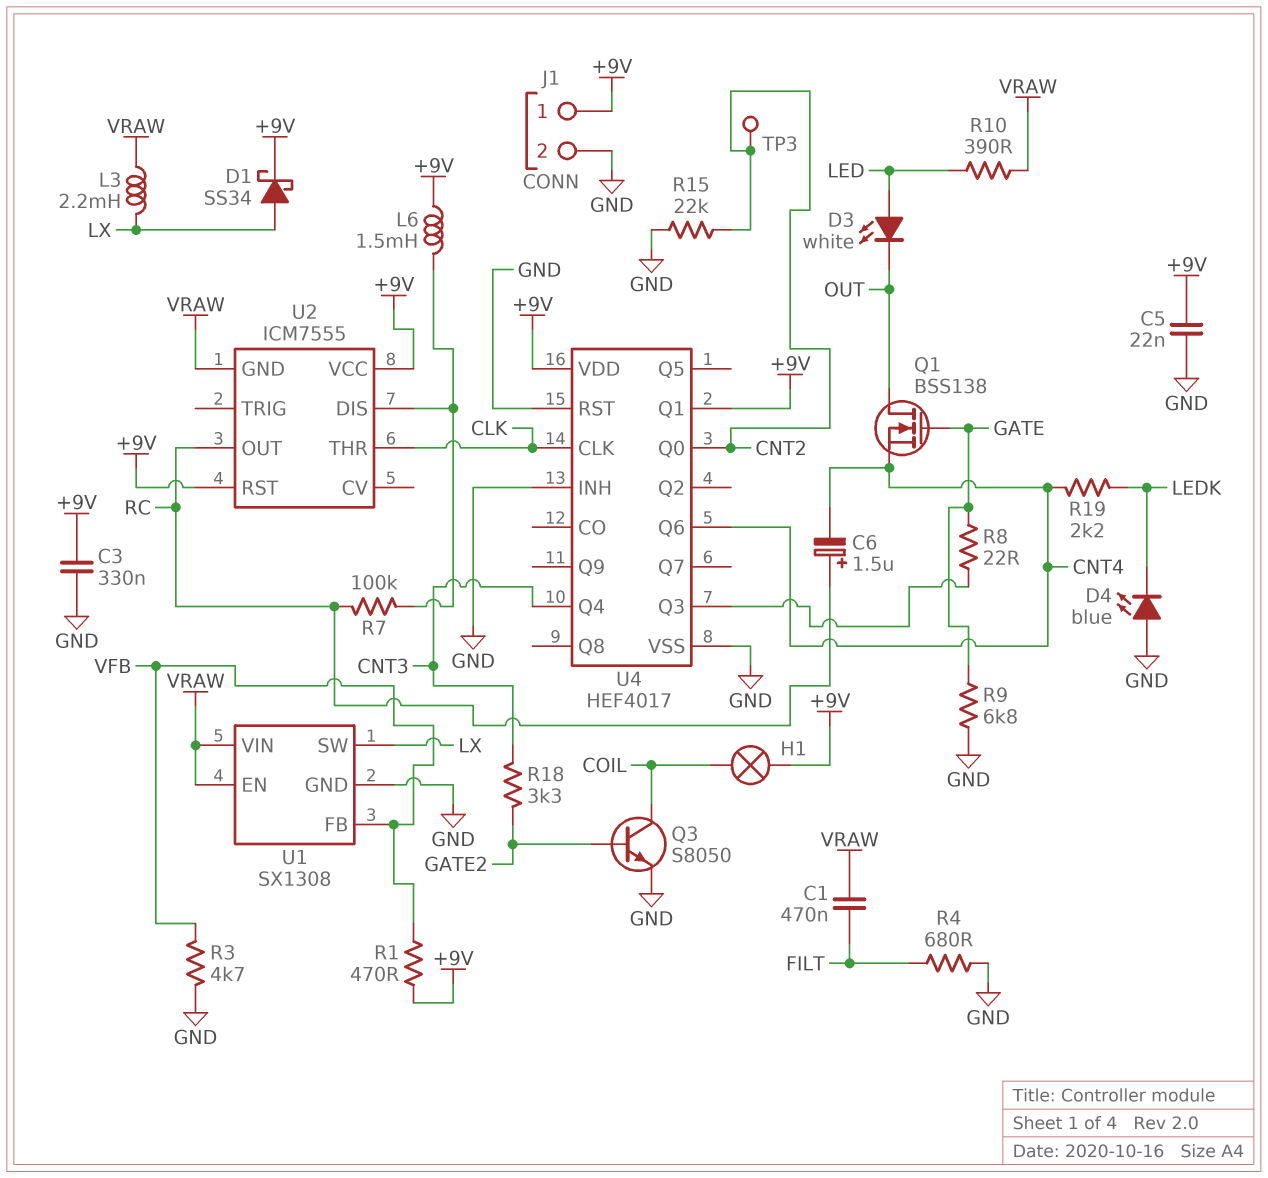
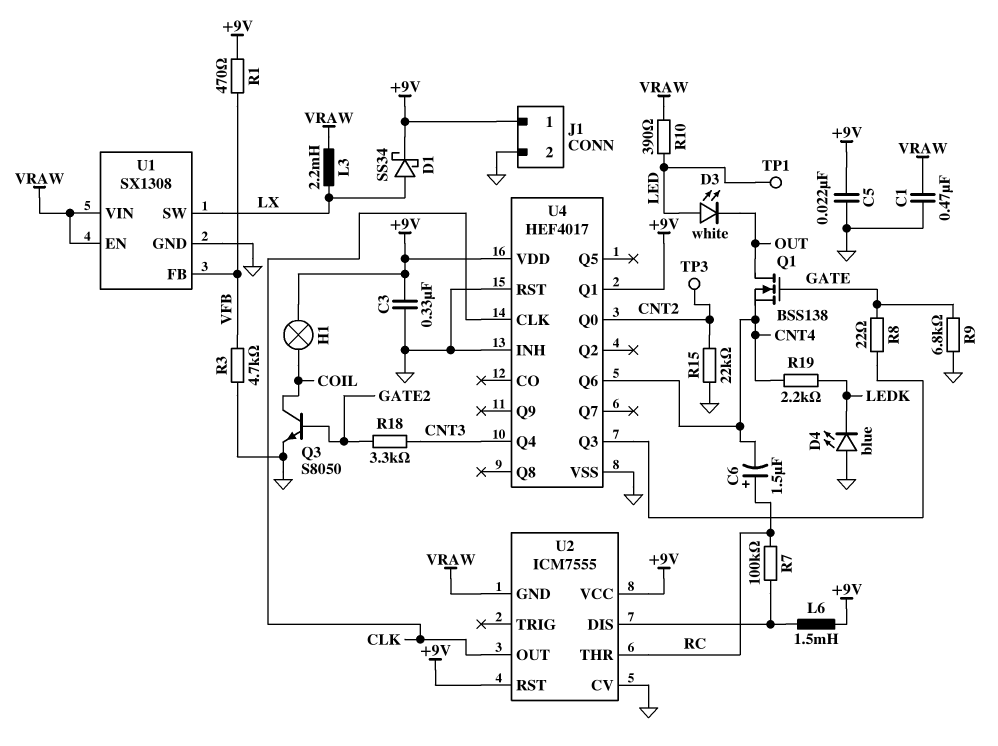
C1: 470nF (FILT, VRAW) -> 470nF (GND, VRAW)
R4: 680 (FILT, GND) -> none
TP1: none -> test point (LED)
U2 pin CV: none -> GND
U2 pin OUT: RC -> CLK
U2 pin THR: CLK -> RC

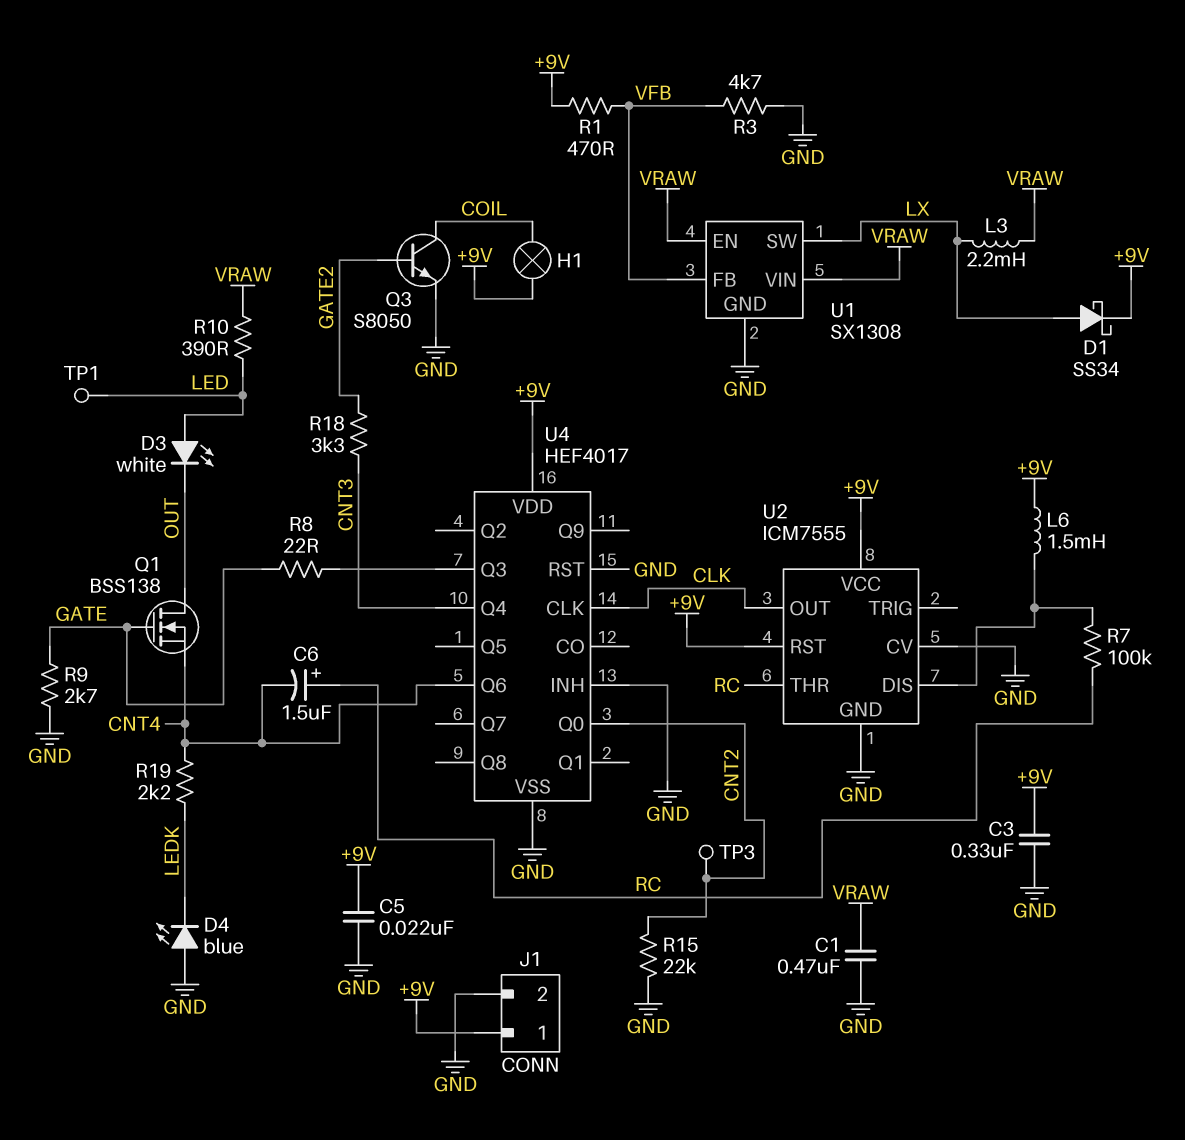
R9: 6.8k (GATE, GND) -> 2.7k (GATE, GND)
U2 pin GND: VRAW -> GND
U4 pin Q1: +9V -> none

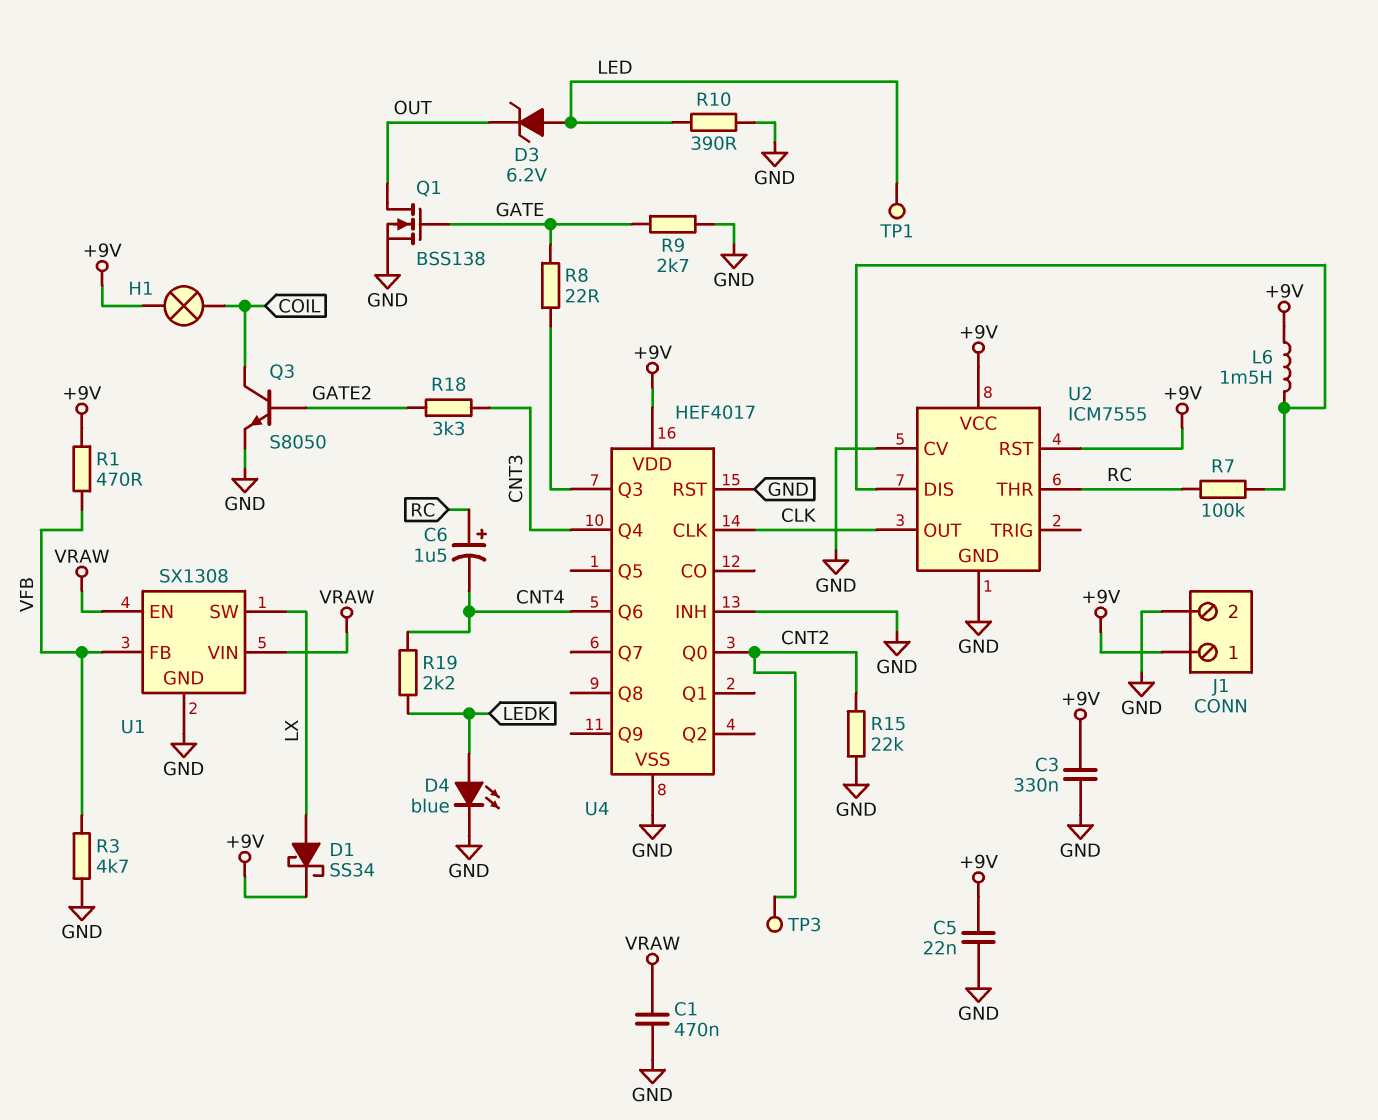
D3: LED white (A LED, K OUT) -> zener 6.2V (A LED, K OUT)
D4: LED blue (A GND, K LEDK) -> LED blue (A LEDK, K GND)
L3: 2.2mH (LX, VRAW) -> none
Q1: NMOS BSS138 (G GATE, D OUT, S CNT4) -> NMOS BSS138 (G GATE, D OUT, S GND)
R10: 390 (LED, VRAW) -> 390 (GND, LED)

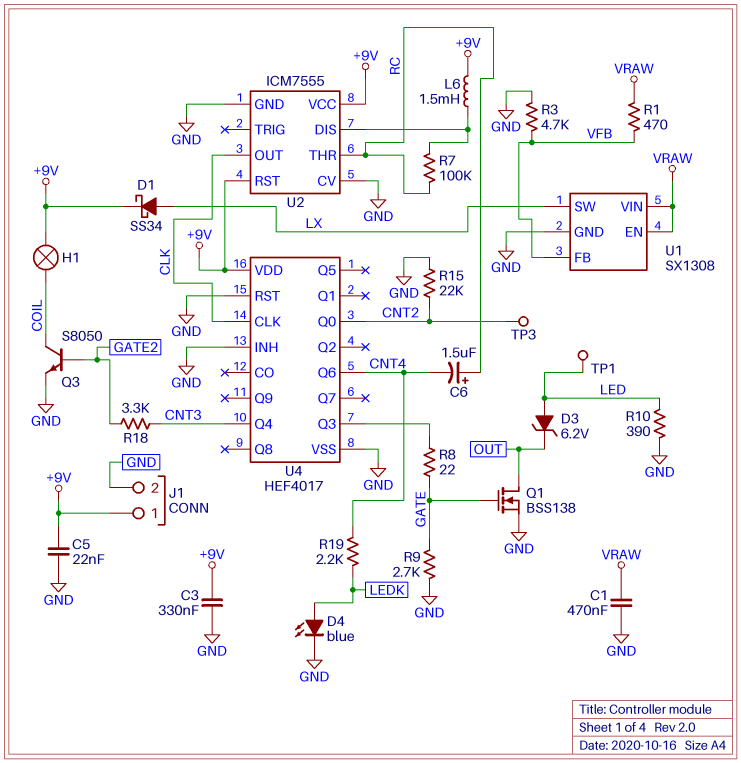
R1: 470 (+9V, VFB) -> 470 (VFB, VRAW)

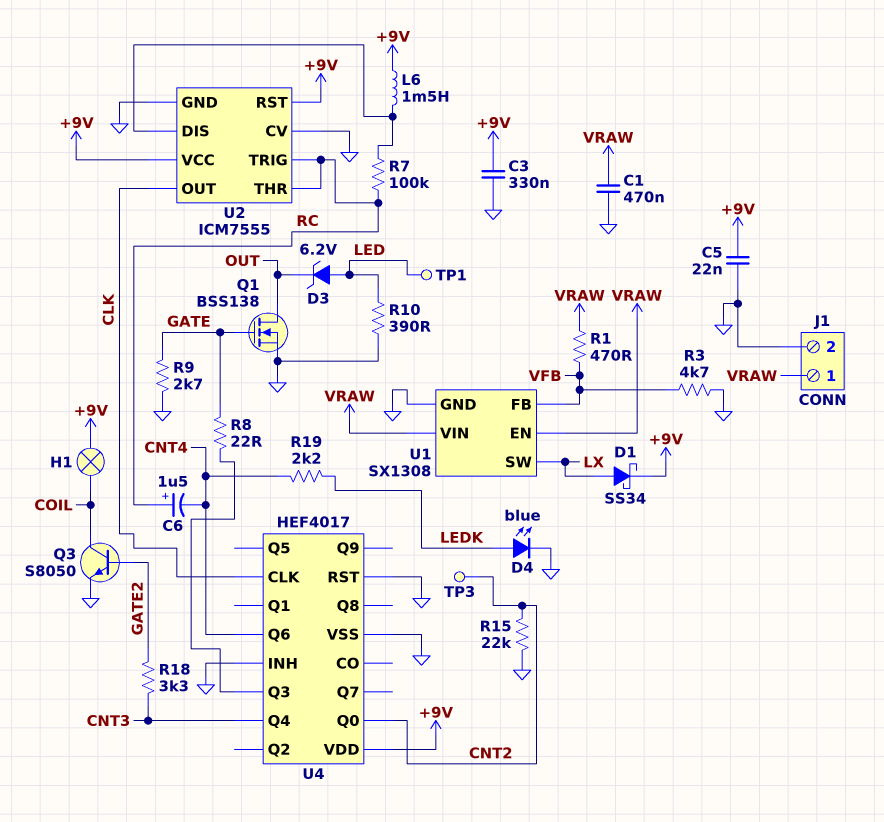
J1 pin 1: +9V -> VRAW
U2 pin TRIG: none -> RC

